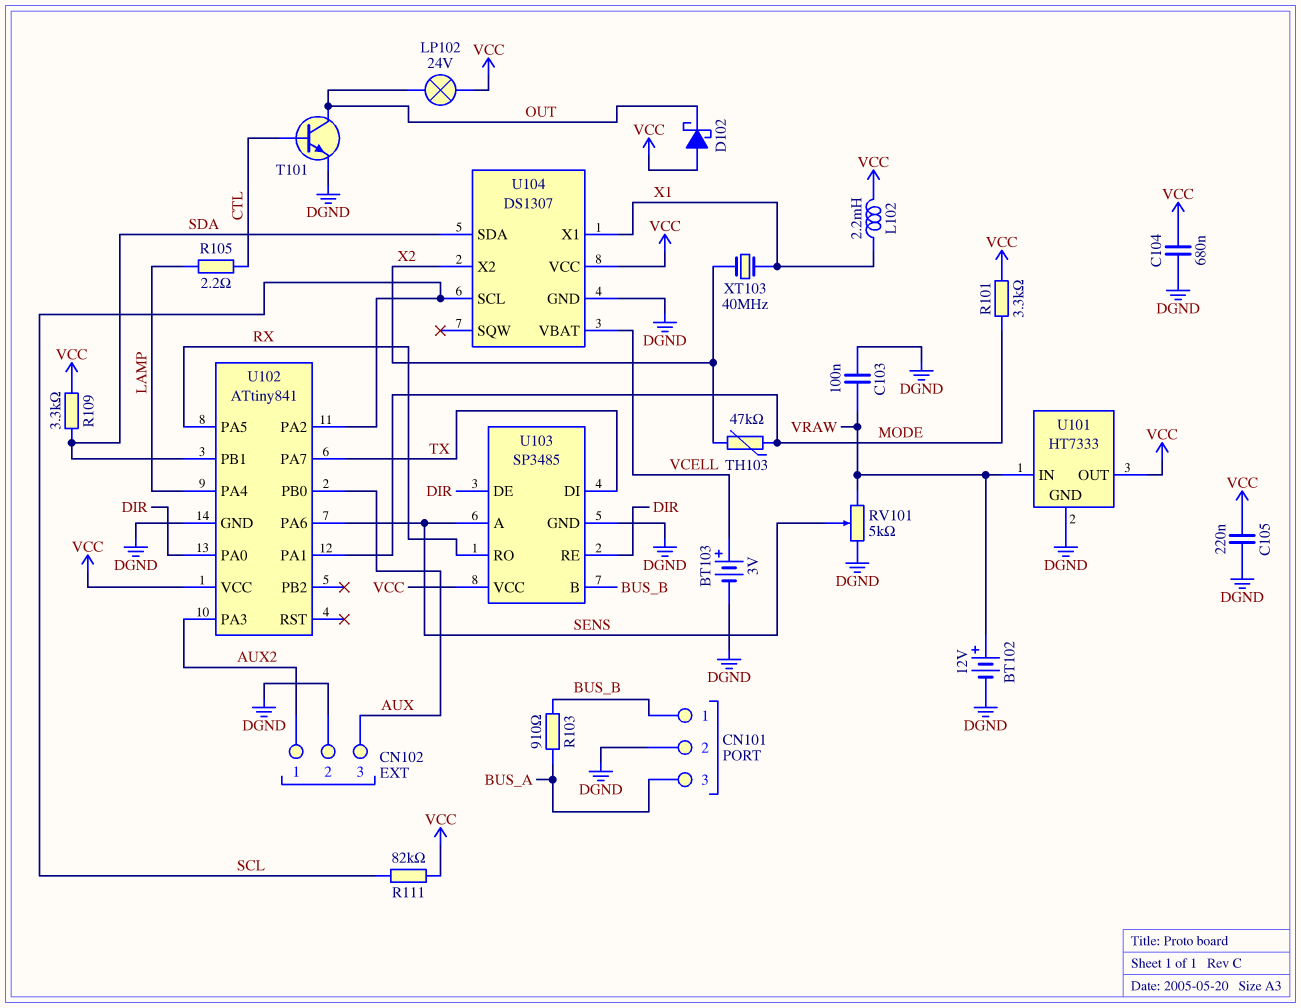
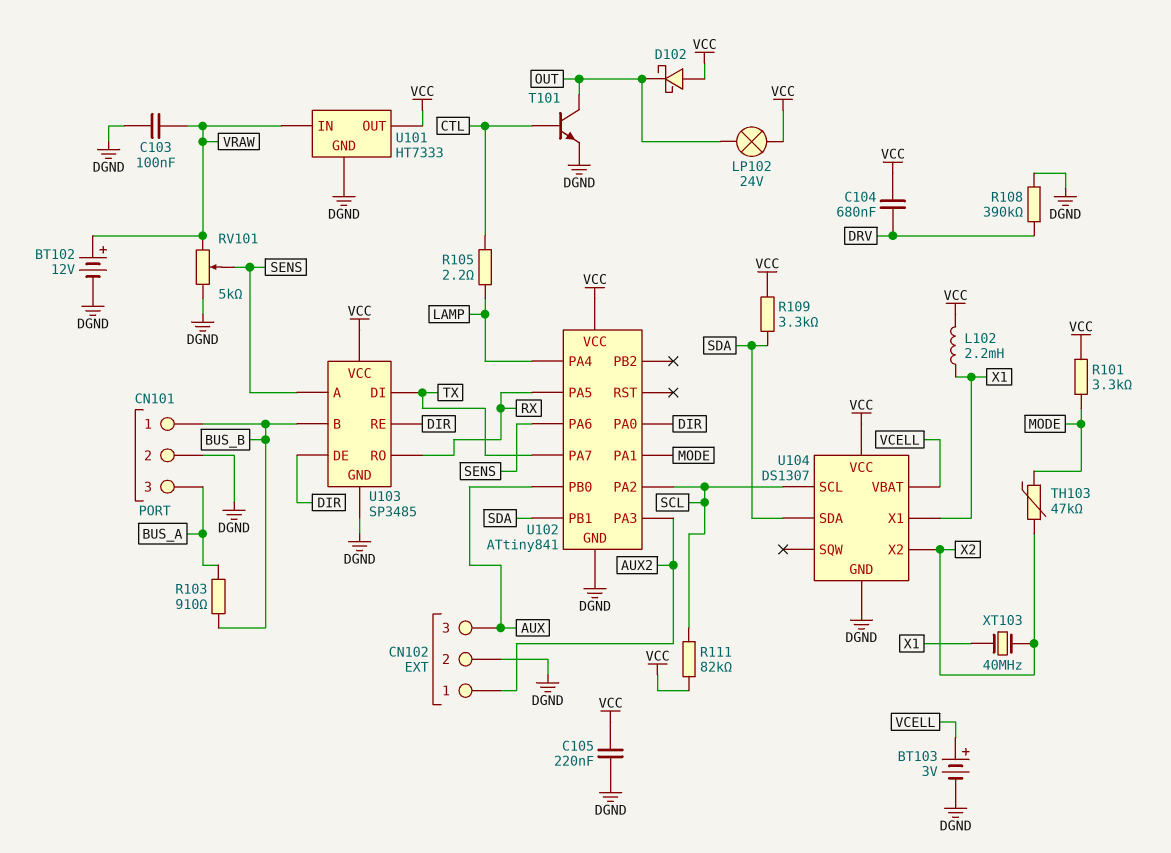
C104: 680nF (DGND, VCC) -> 680nF (DRV, VCC)
R108: none -> 390k (DGND, DRV)

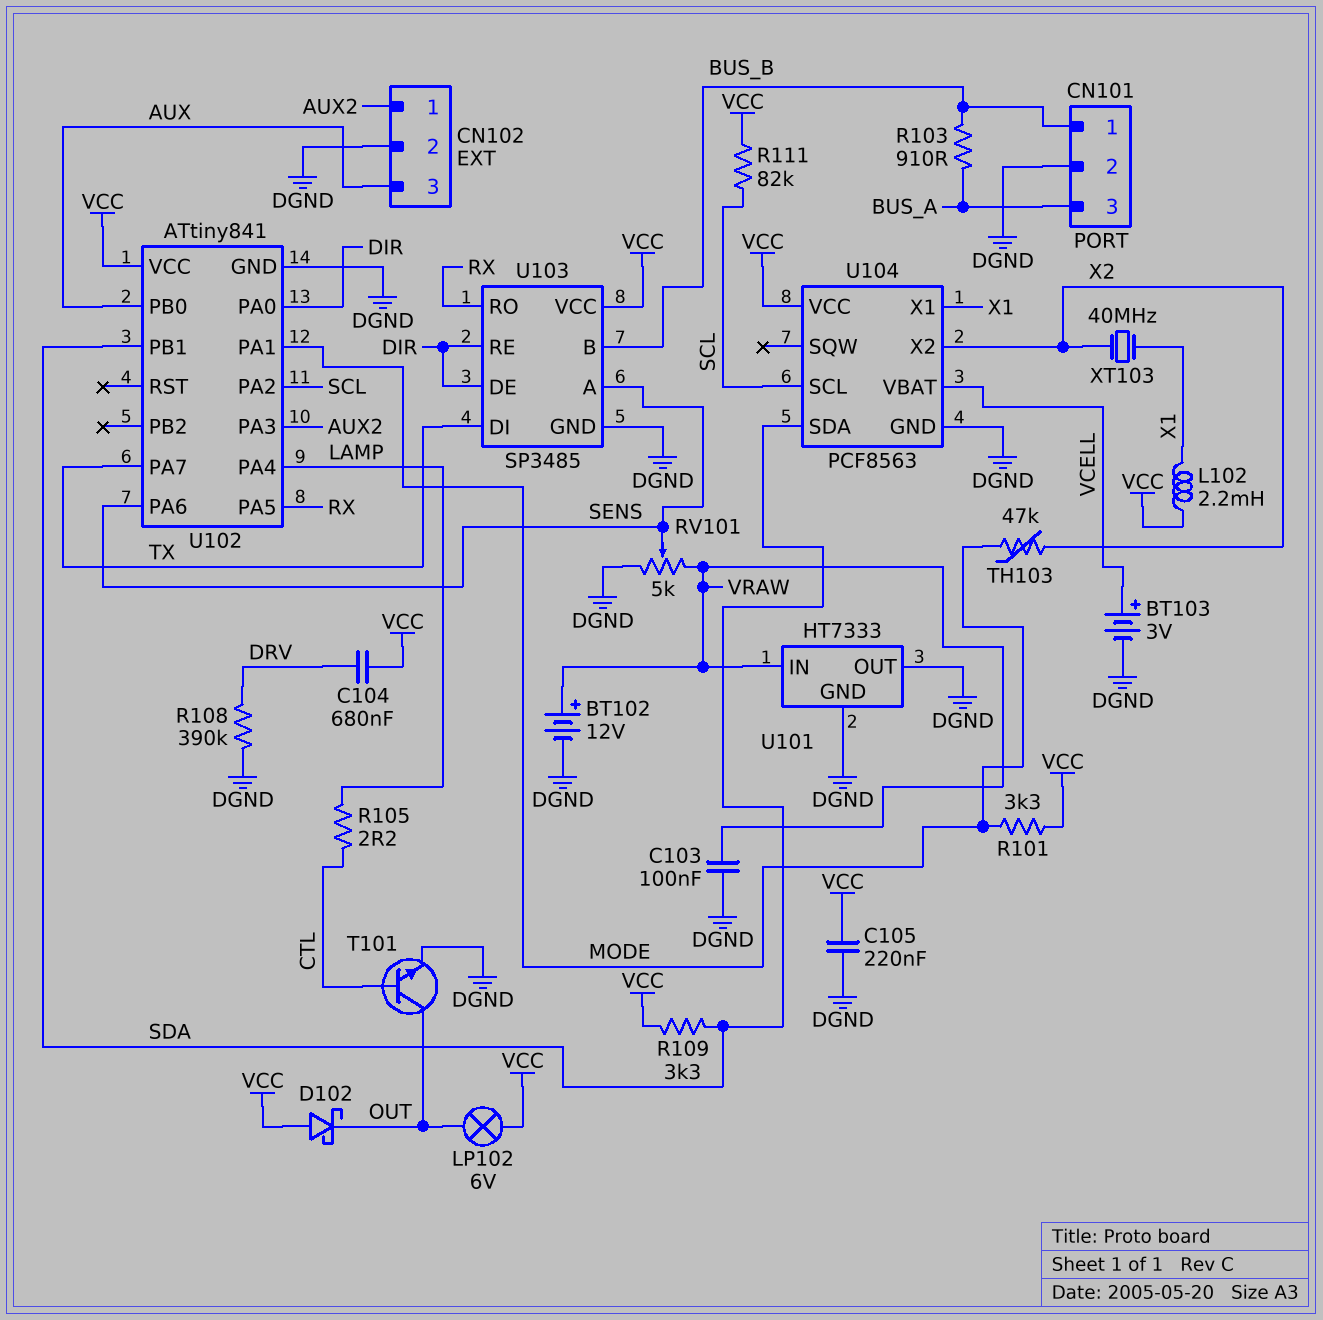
LP102: lamp 24V (OUT, VCC) -> lamp 6V (OUT, VCC)
U101 pin OUT: VCC -> DGND
U104: DS1307 -> PCF8563

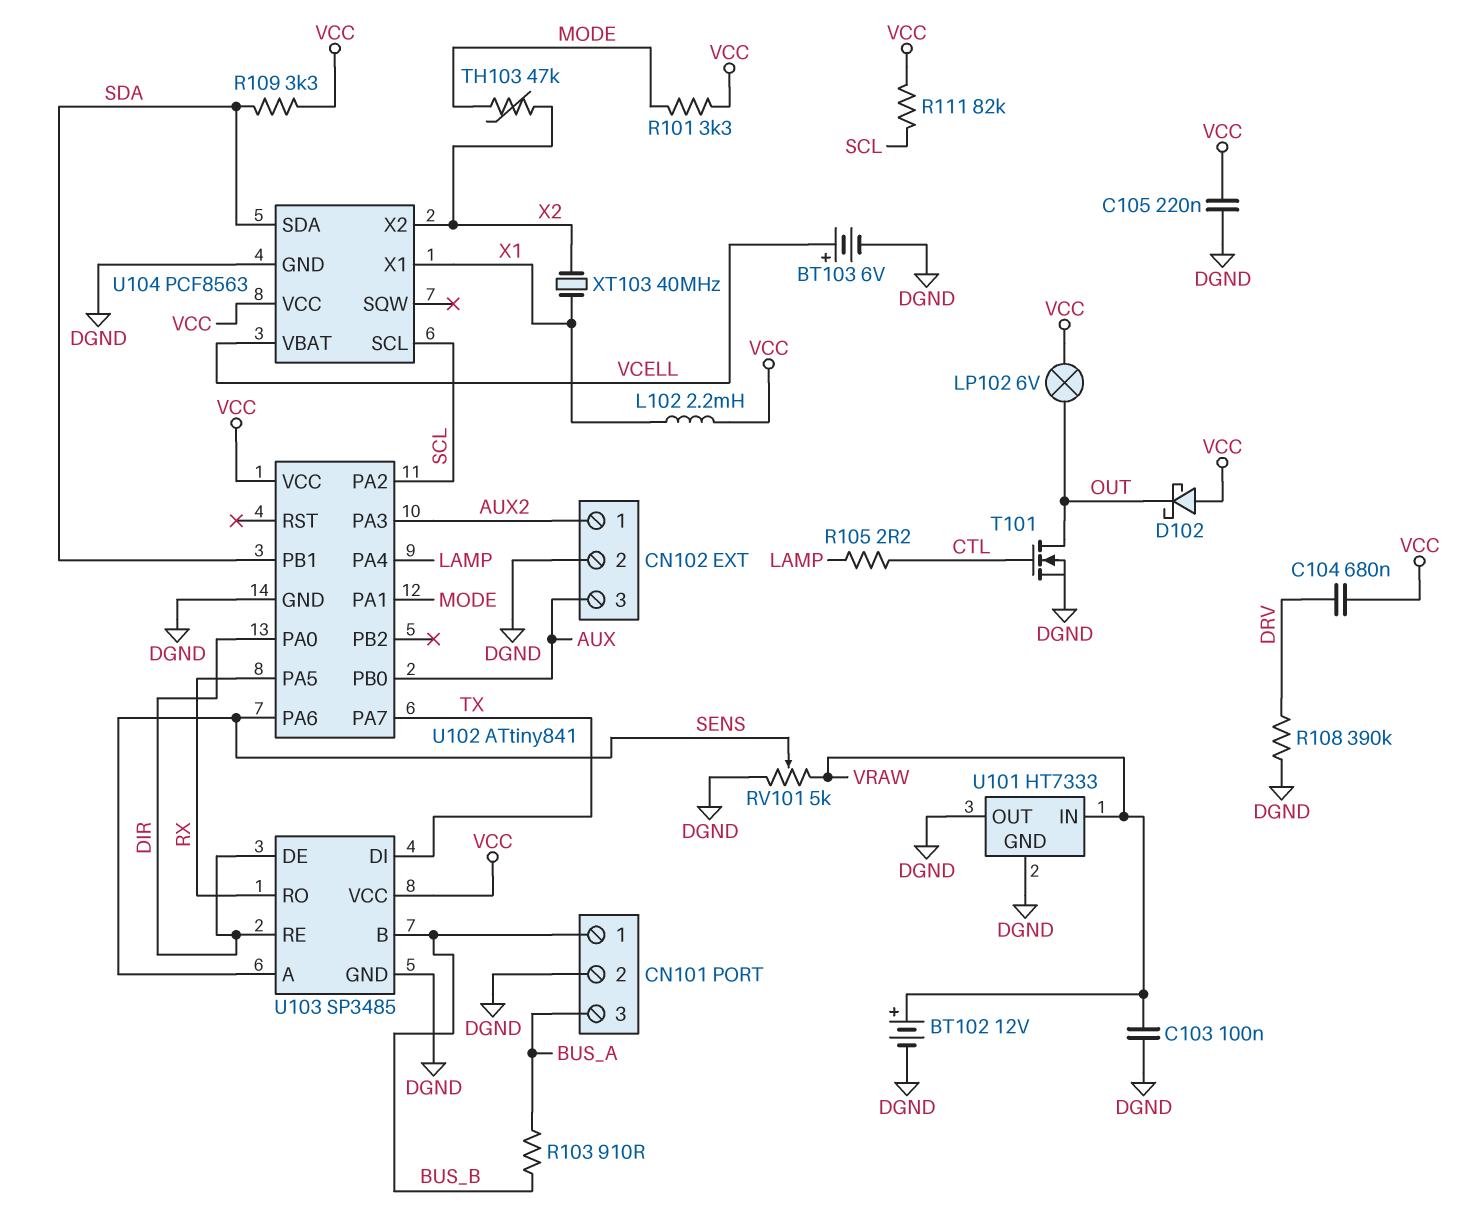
BT103: 3V (plus VCELL, minus DGND) -> 6V (plus VCELL, minus DGND)
T101: NPN (B CTL, C OUT, E DGND) -> NMOS (G CTL, D OUT, S DGND)

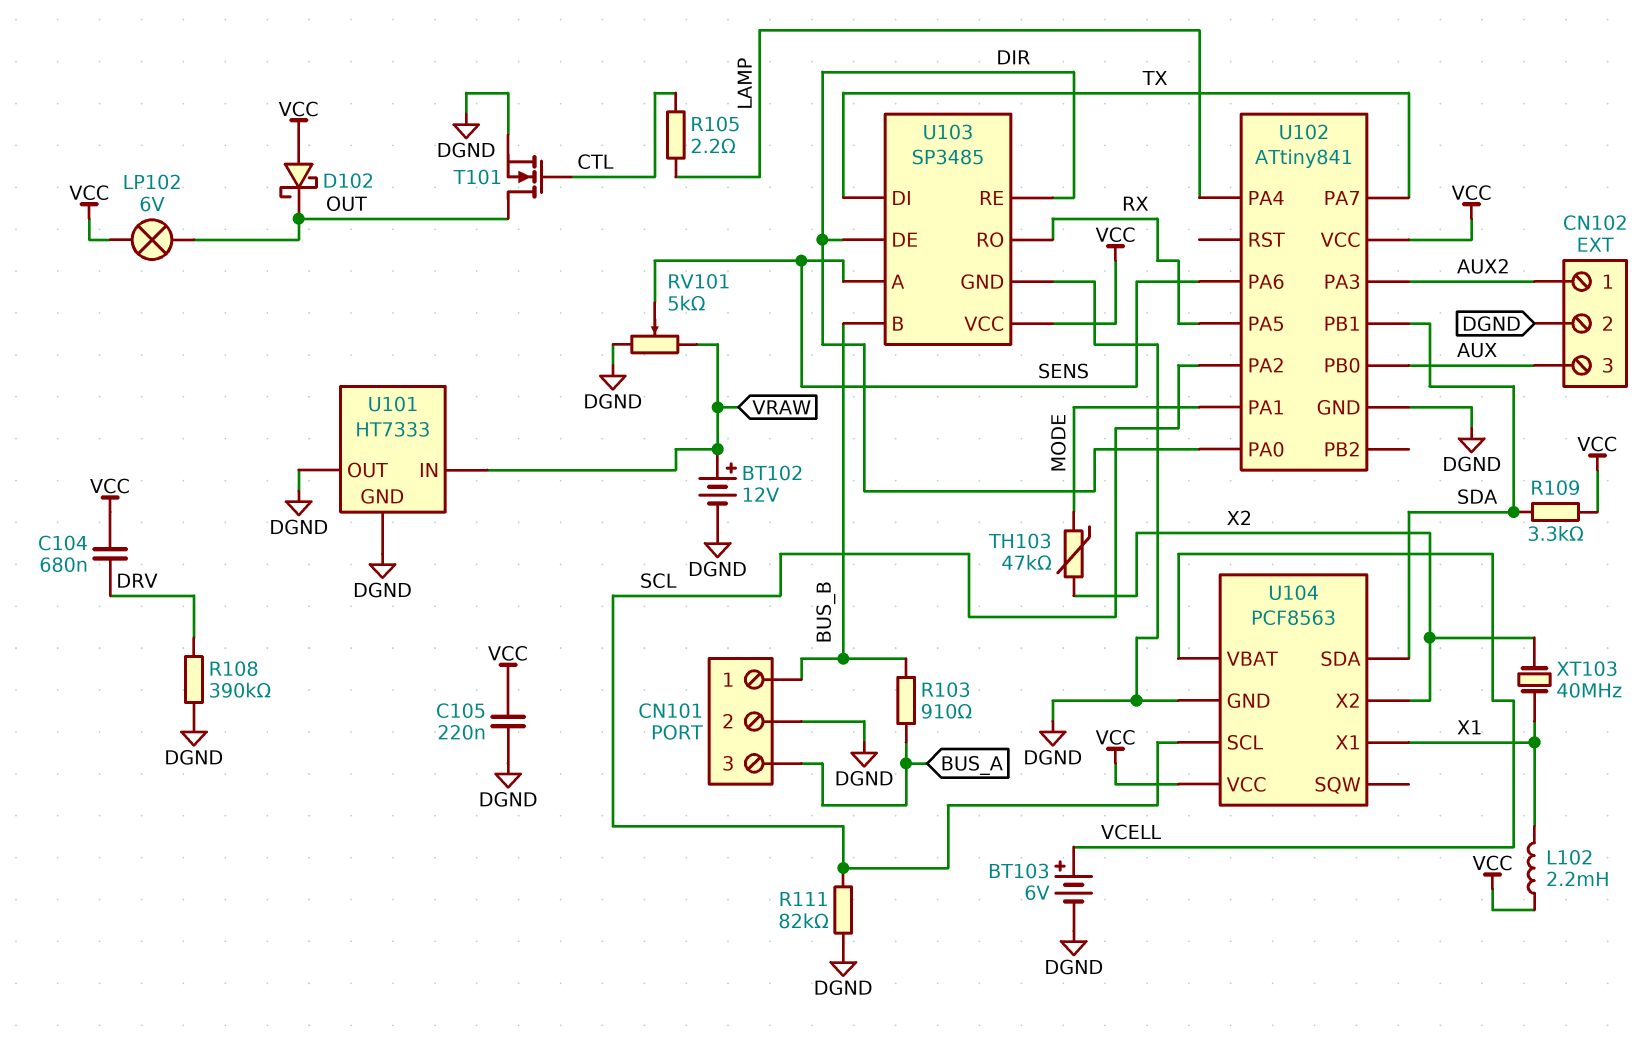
C103: 100nF (DGND, VRAW) -> none
R101: 3.3k (MODE, VCC) -> none
R111: 82k (SCL, VCC) -> 82k (DGND, SCL)

